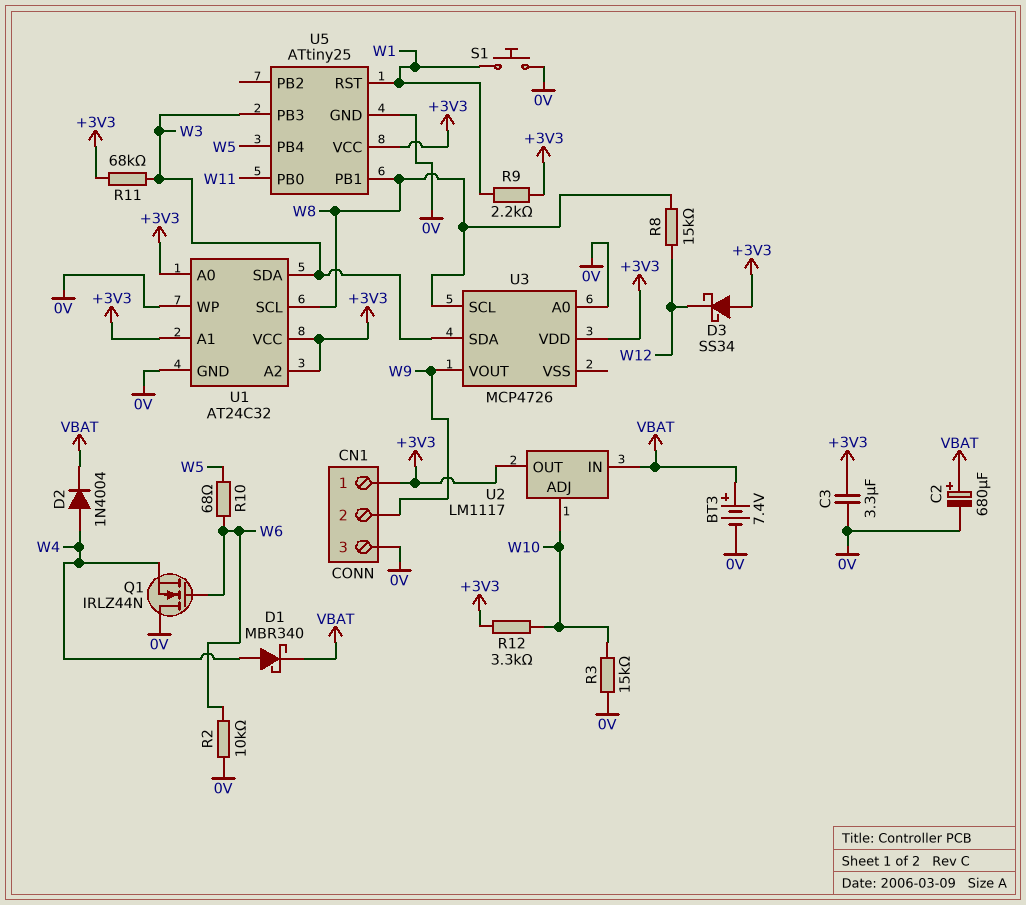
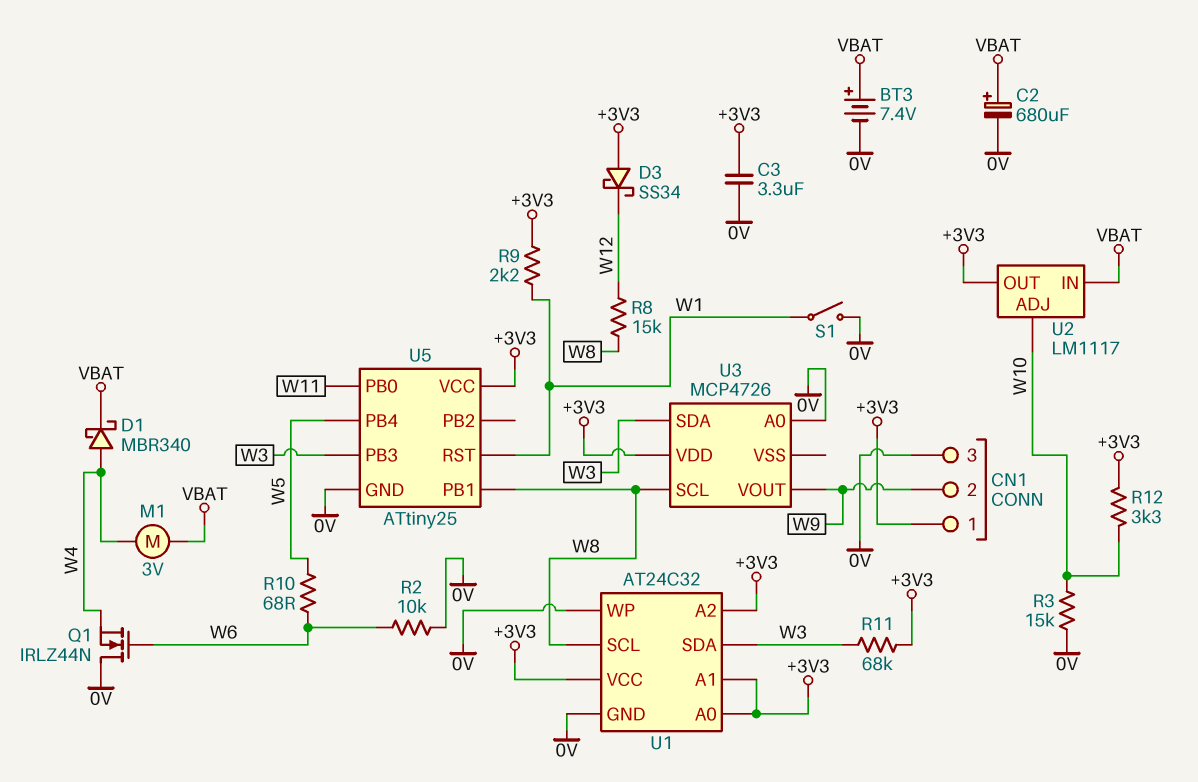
D2: diode 1N4004 (A W4, K VBAT) -> none
M1: none -> motor 3V (VBAT, W4)
S1: button (0V, W1) -> switch (0V, W1)

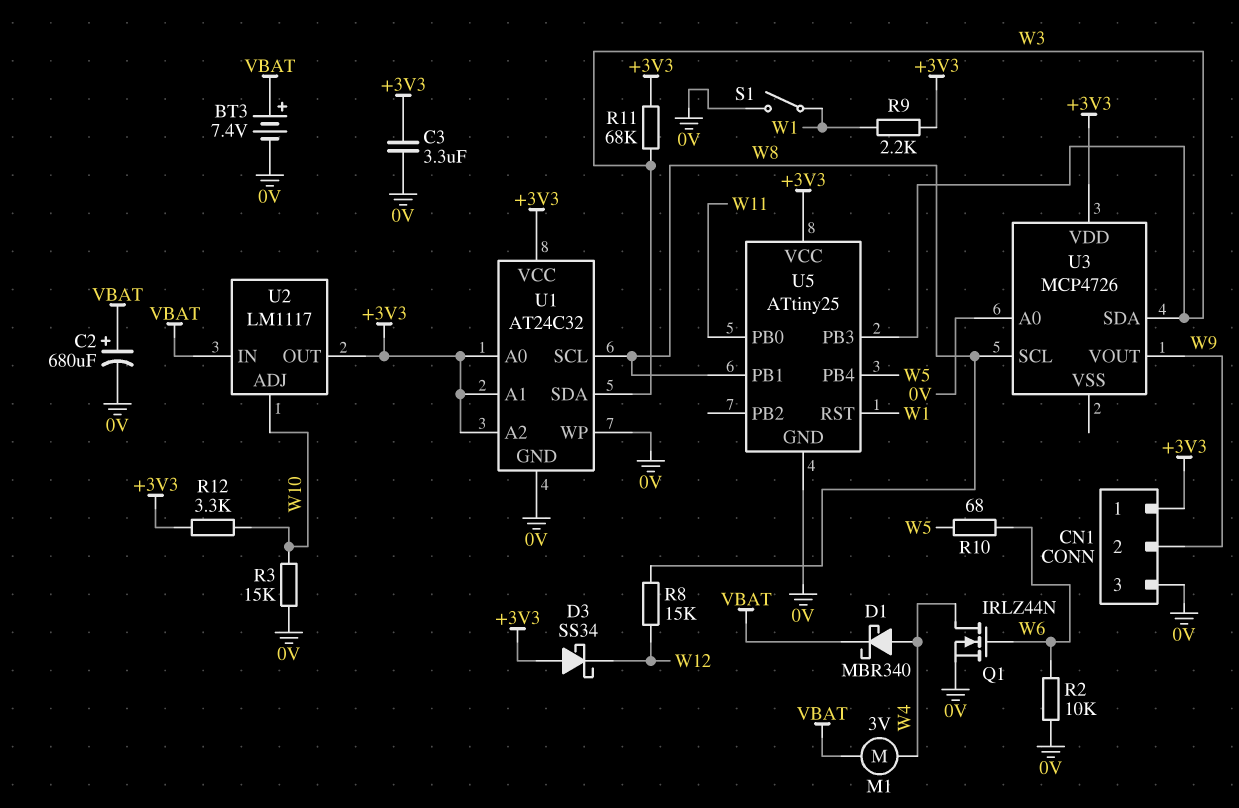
Q1: NMOS IRLZ44N (G W6, D 0V, S W4) -> NMOS IRLZ44N (G W6, D W4, S 0V)

